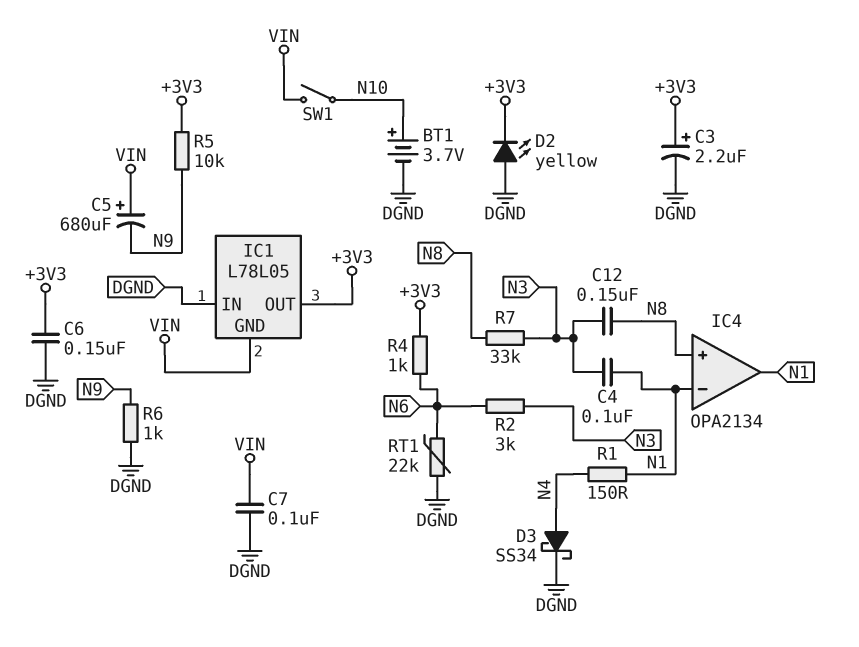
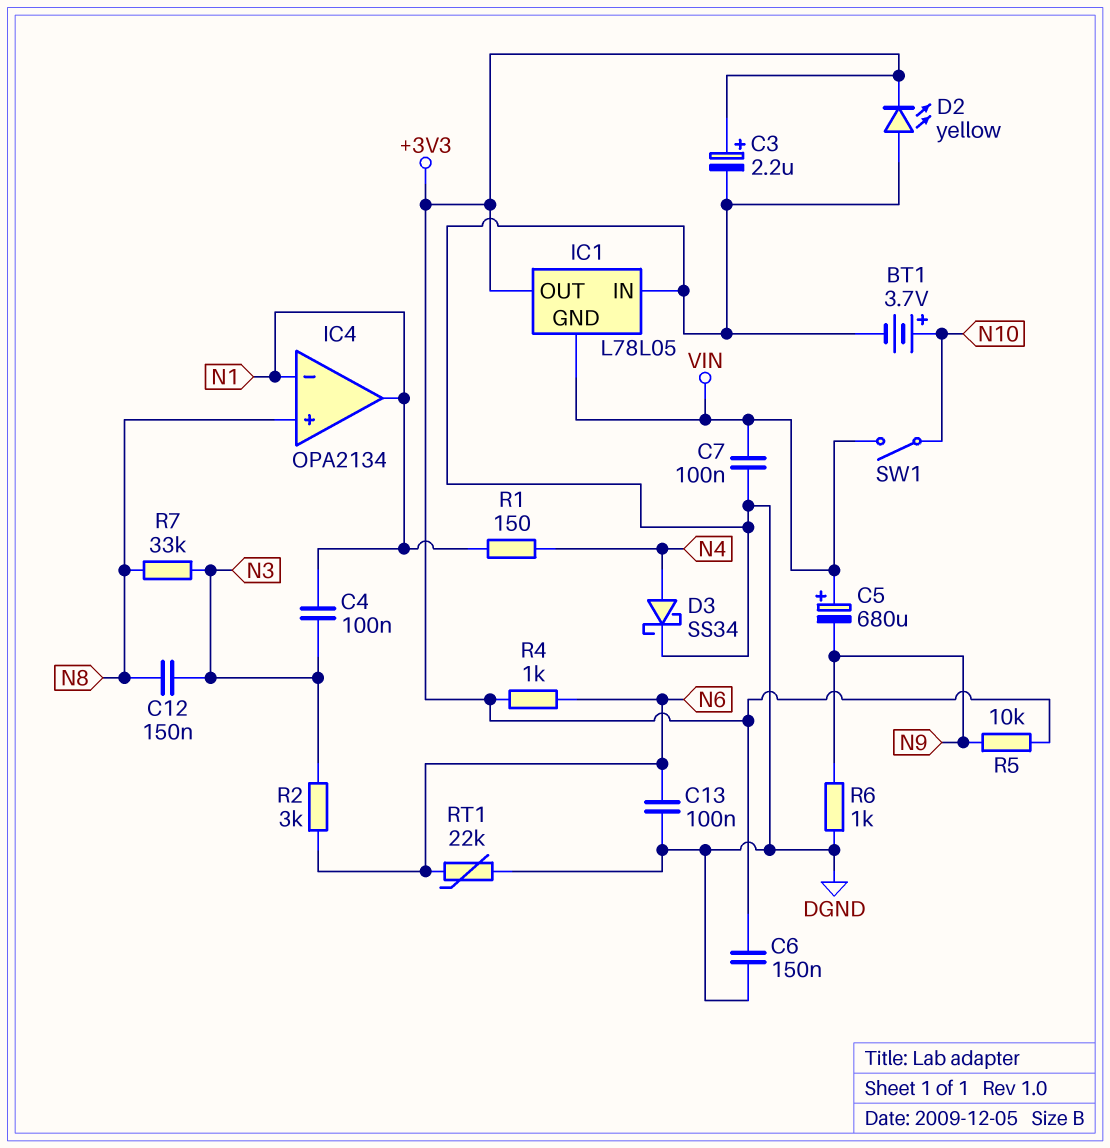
C13: none -> 100nF (DGND, N6)

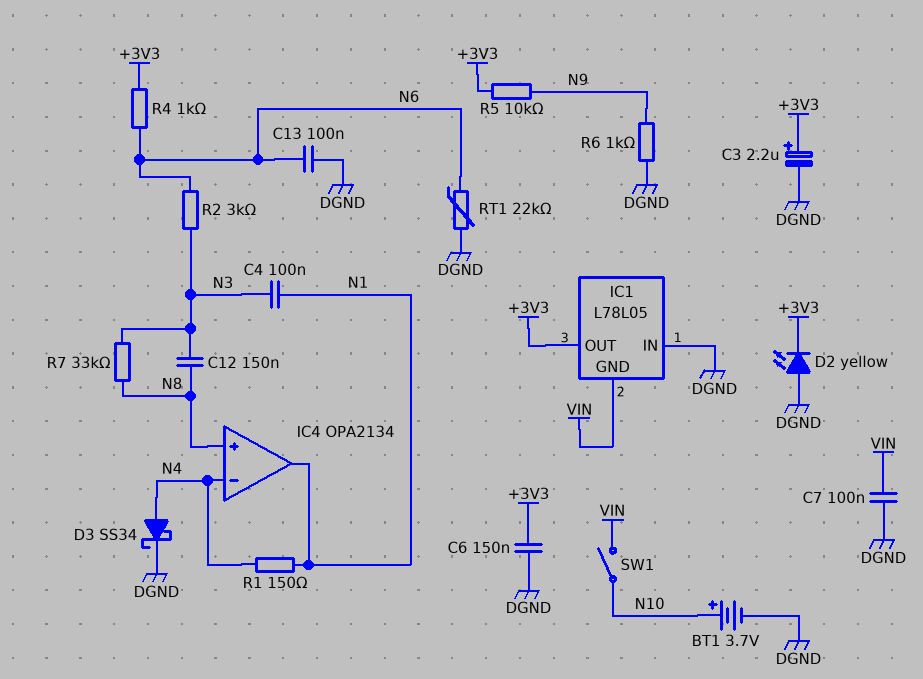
C5: 680uF (plus VIN, minus N9) -> none
IC4 pin in-: N1 -> N4

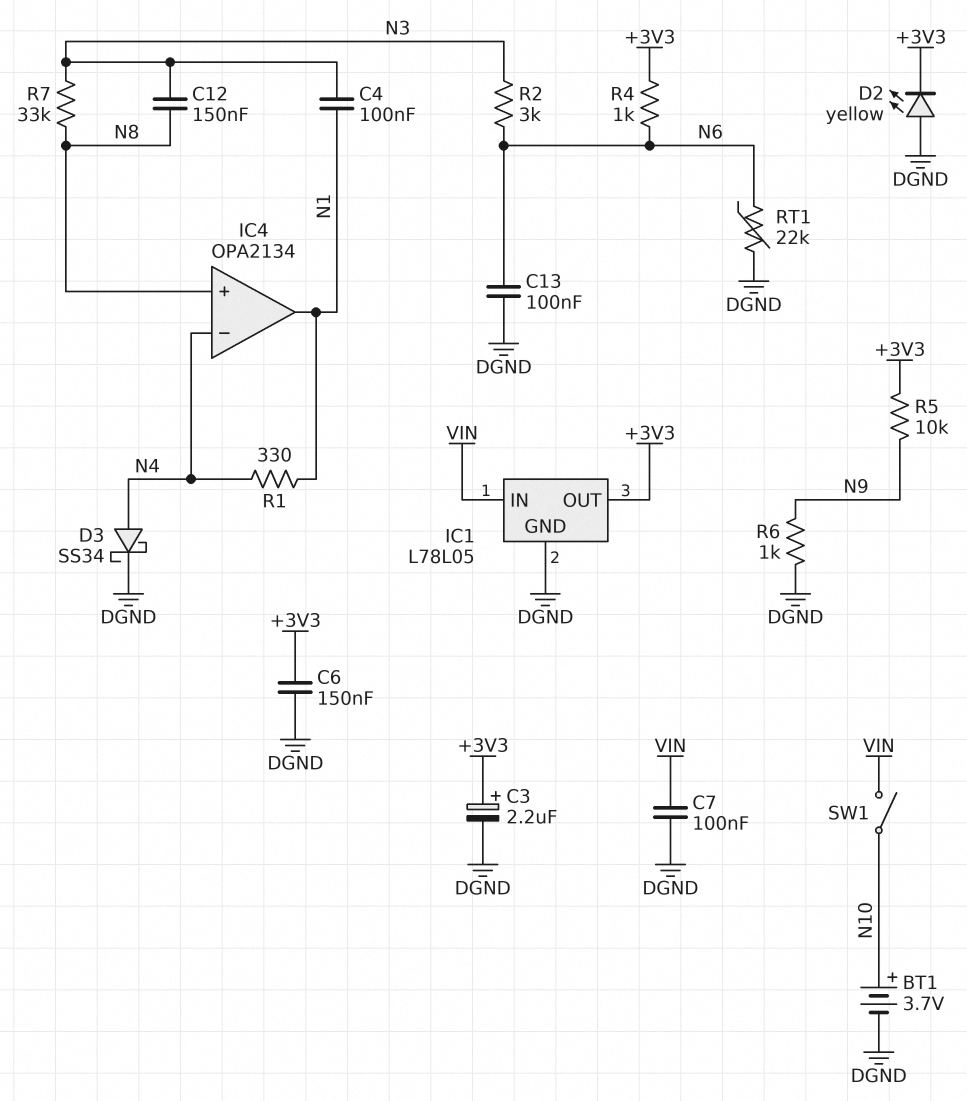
IC1 pin GND: VIN -> DGND
IC1 pin IN: DGND -> VIN
R1: 150 (N1, N4) -> 330 (N1, N4)

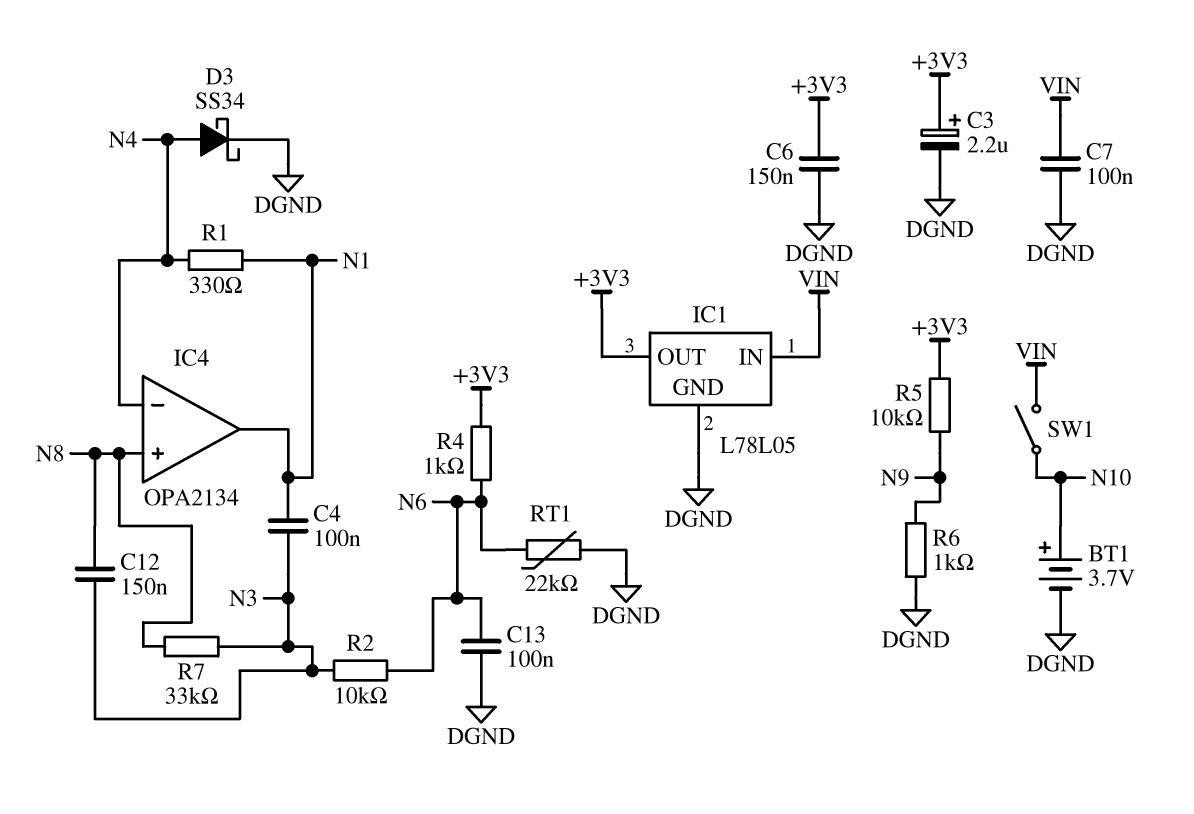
D2: LED yellow (A DGND, K +3V3) -> none
R2: 3k (N3, N6) -> 10k (N3, N6)

